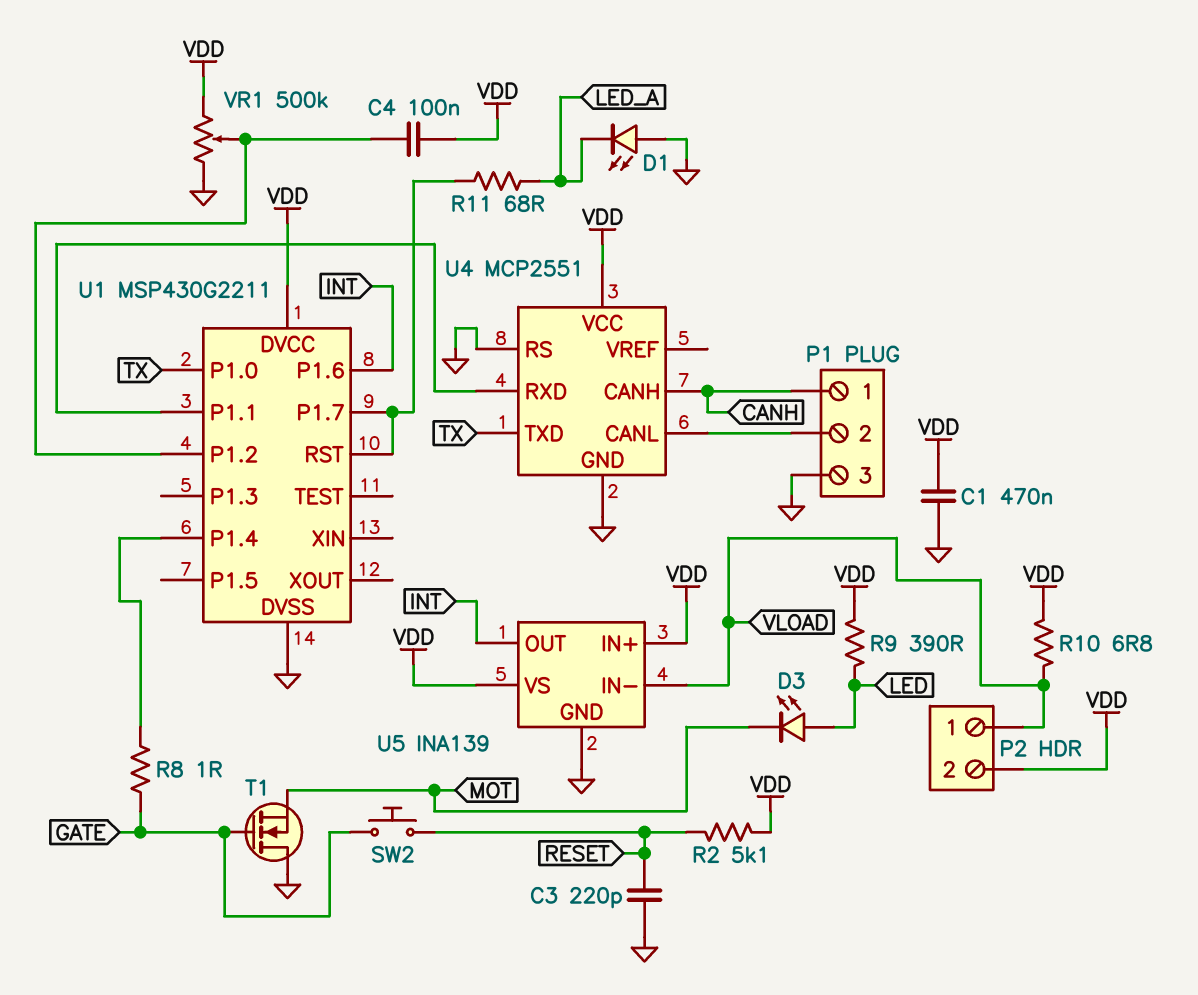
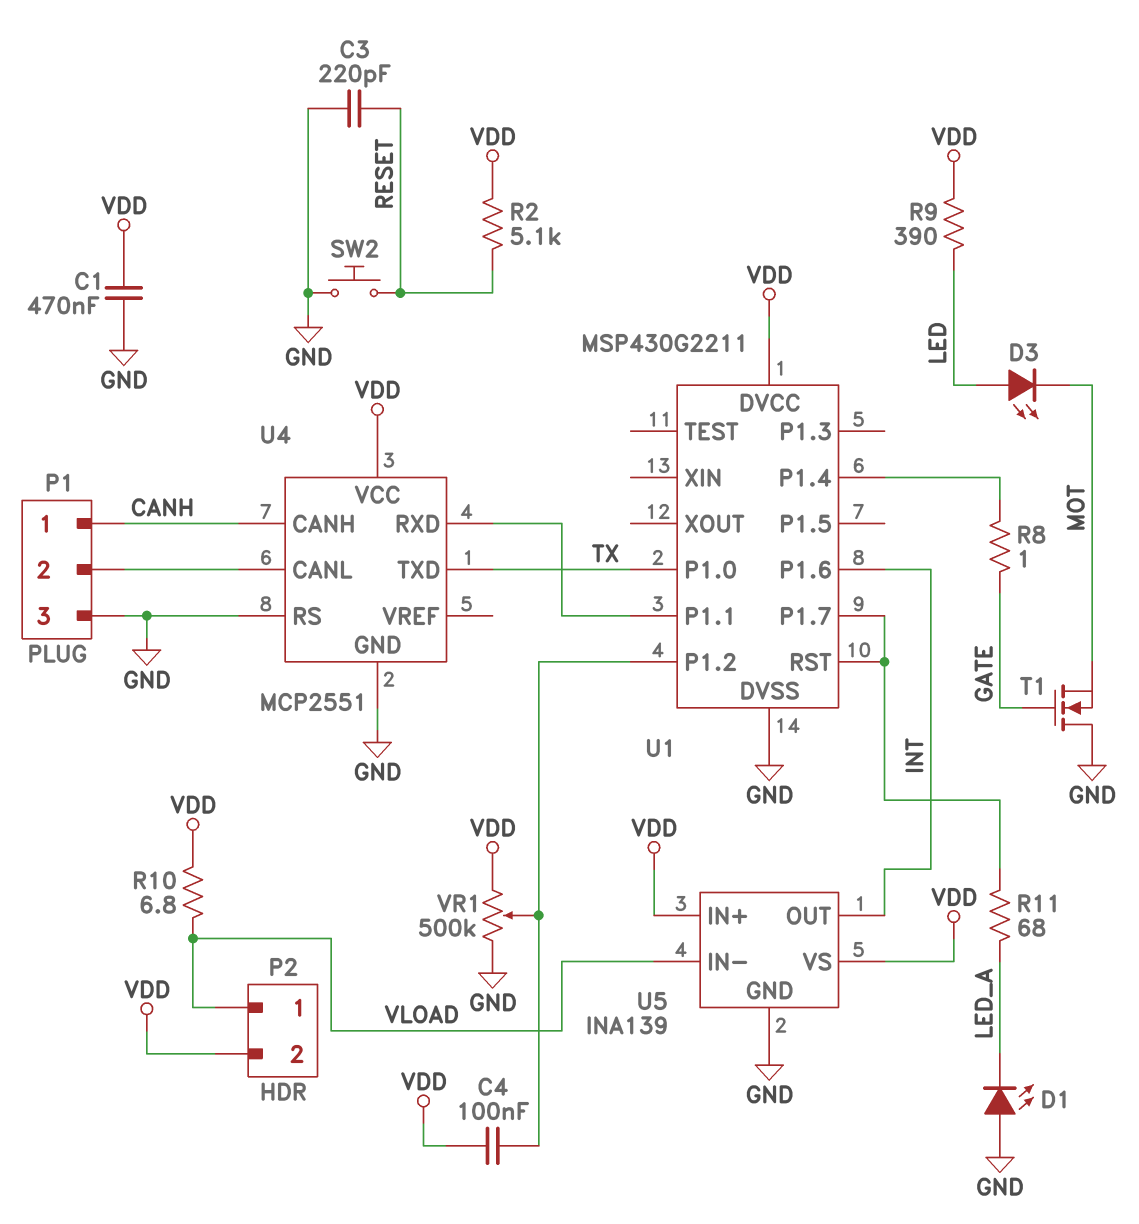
SW2: button (GATE, RESET) -> button (GND, RESET)

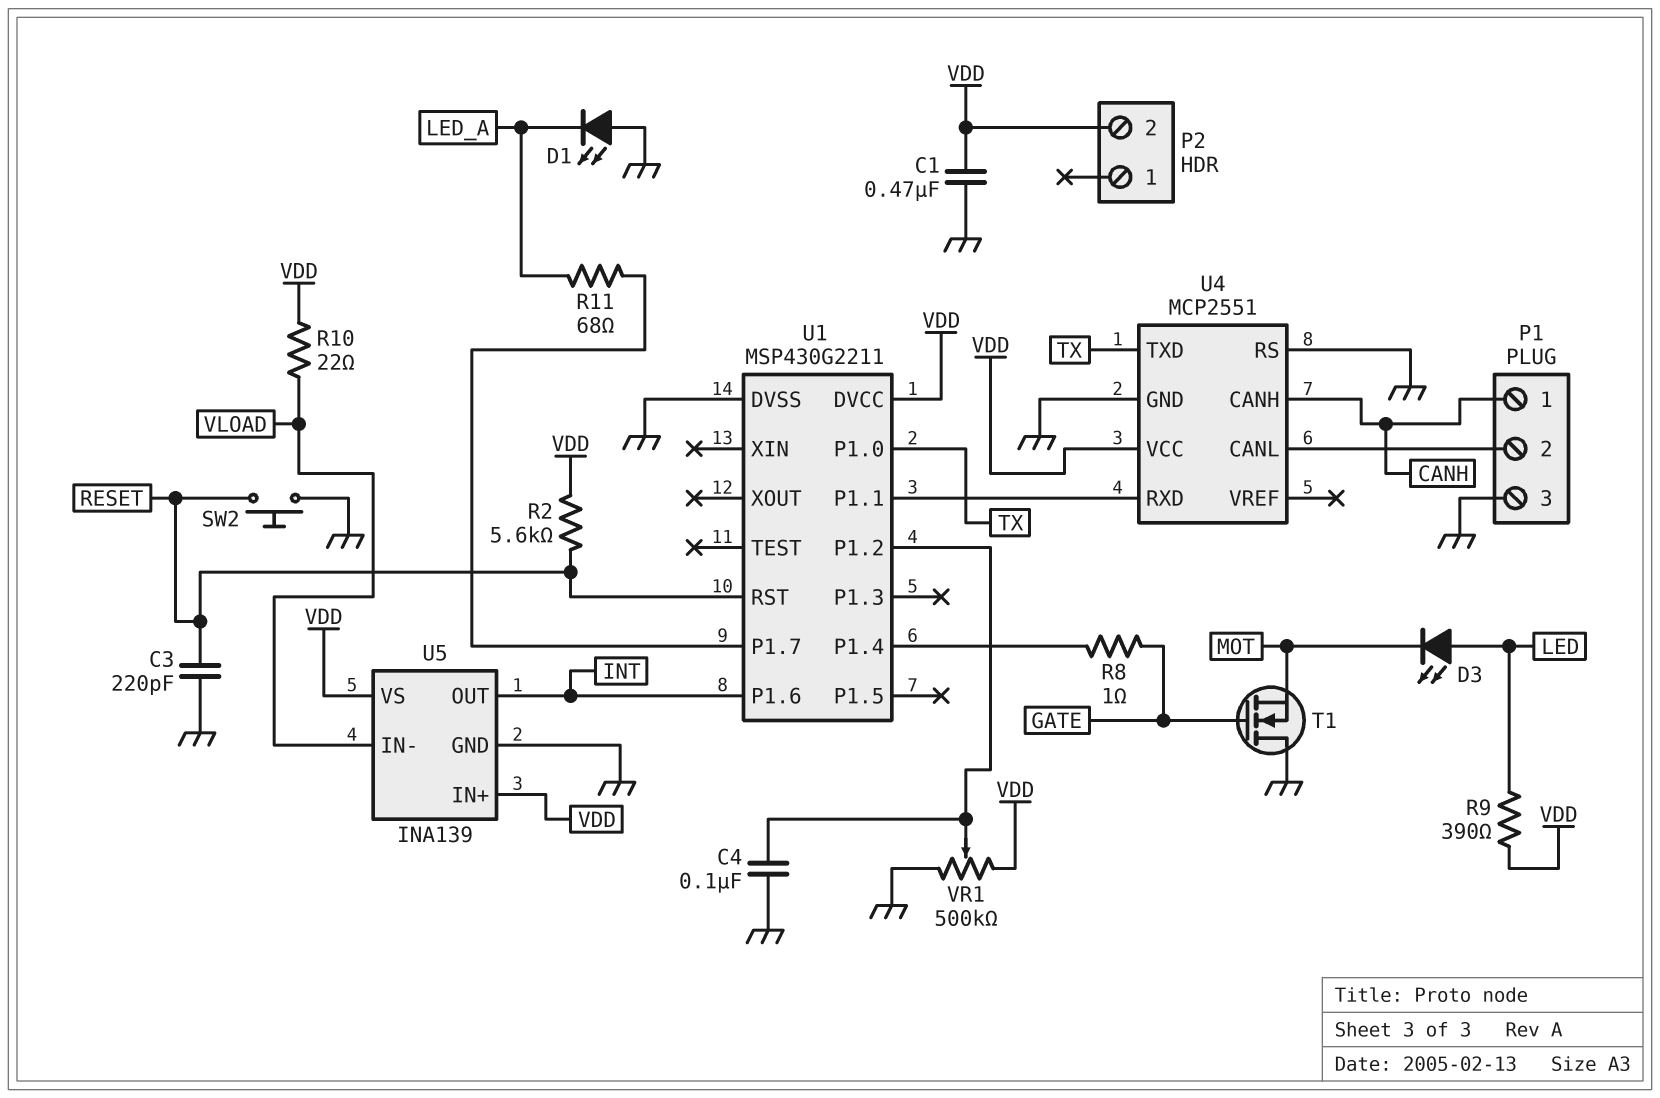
C4: 100nF (U1/P1.2, VDD) -> 100nF (GND, U1/P1.2)
P2 pin 1: VLOAD -> none
R2: 5.1k (RESET, VDD) -> 5.6k (RESET, VDD)
R10: 6.8 (VDD, VLOAD) -> 22 (VDD, VLOAD)
U1 pin RST: U1/P1.7 -> RESET

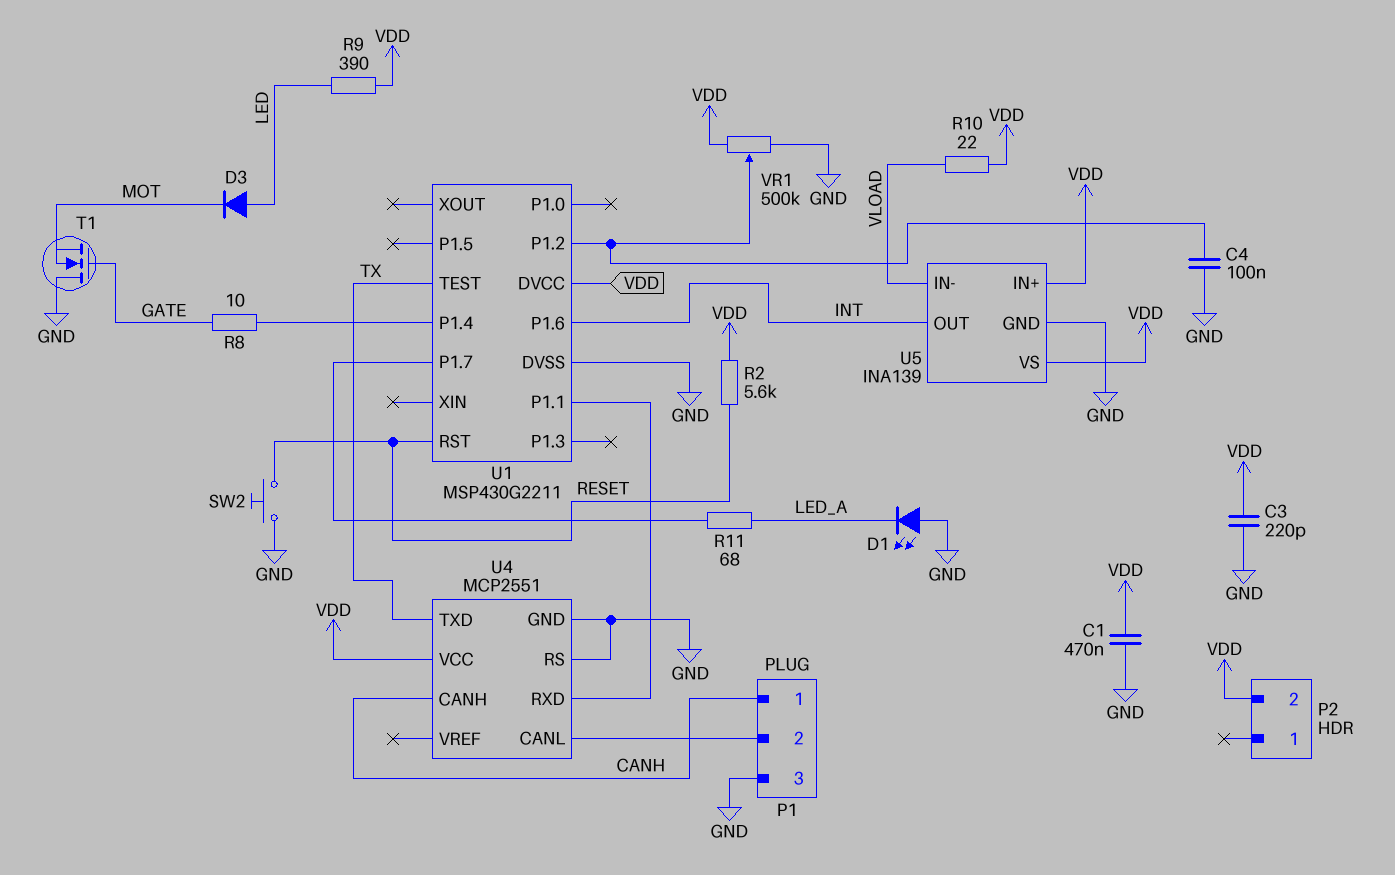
C3: 220pF (GND, RESET) -> 220pF (GND, VDD)
D3: LED (A LED, K MOT) -> diode (A LED, K MOT)
R8: 1 (GATE, U1/P1.4) -> 10 (GATE, U1/P1.4)
U1 pin P1.0: TX -> none
U1 pin TEST: none -> TX

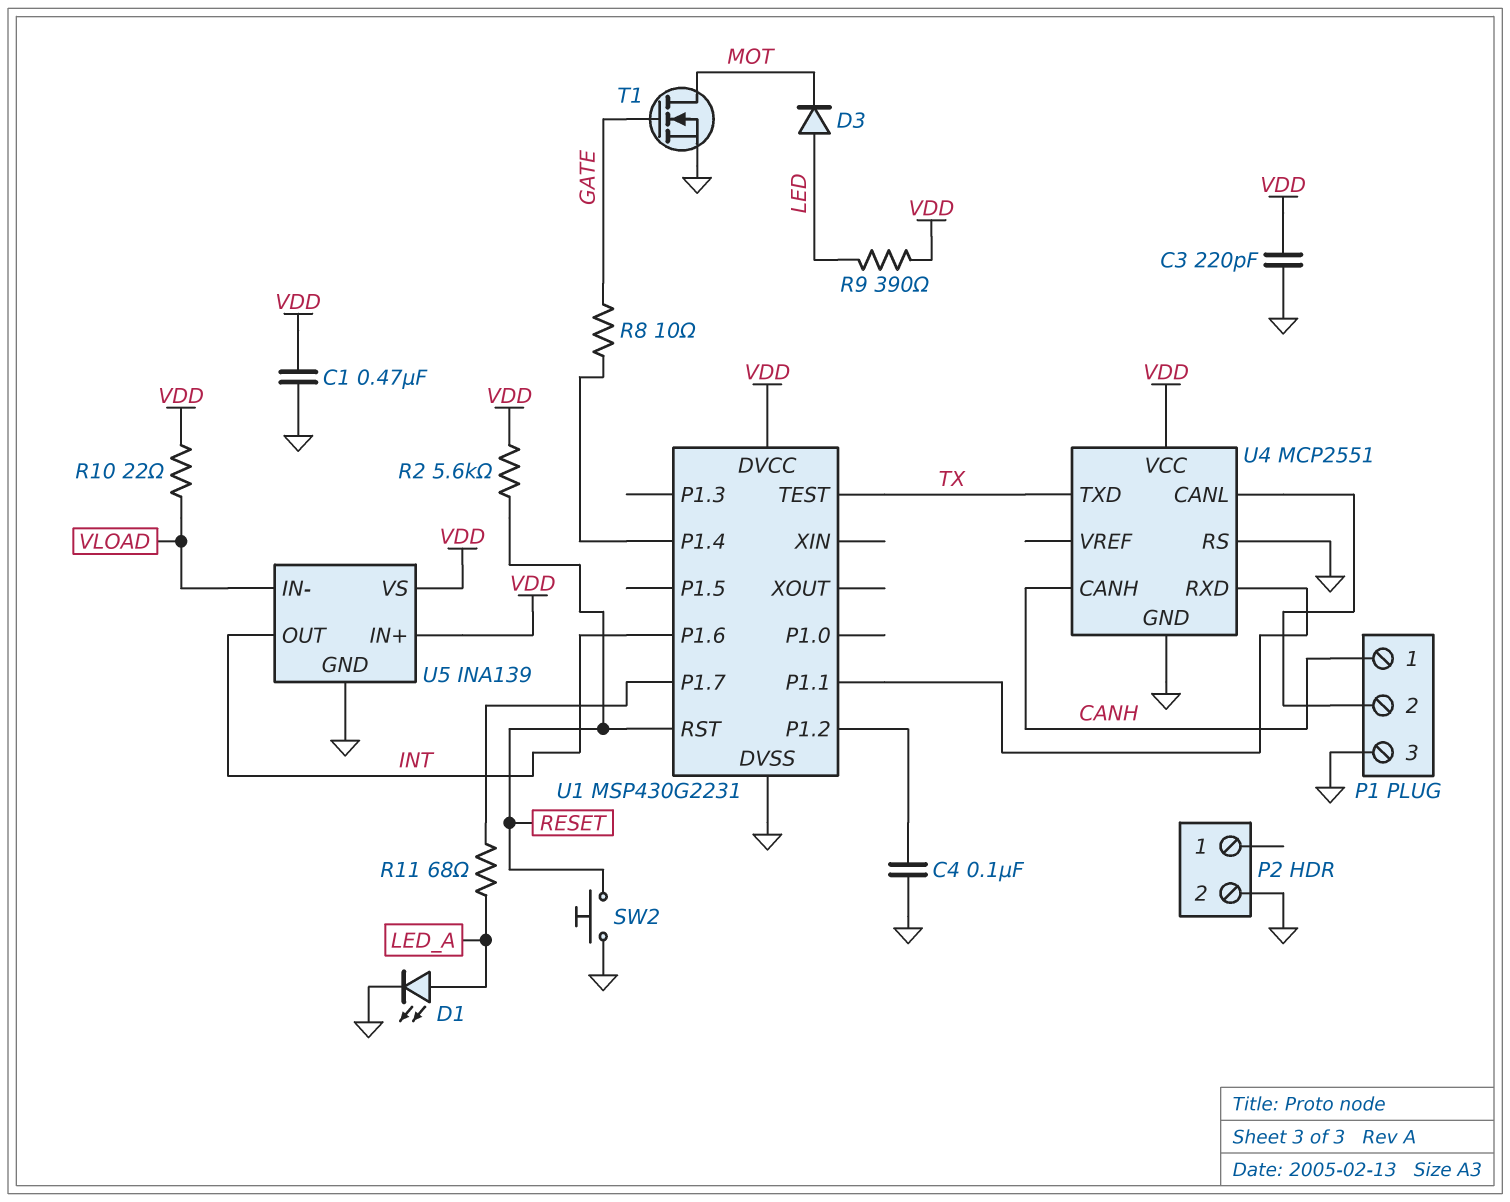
D1: LED (A GND, K LED_A) -> LED (A LED_A, K GND)
P2 pin 2: VDD -> GND
T1: NMOS (G GATE, D GND, S MOT) -> NMOS (G GATE, D MOT, S GND)
U1: MSP430G2211 -> MSP430G2231
VR1: 500k (GND, VDD, wiper U1/P1.2) -> none

